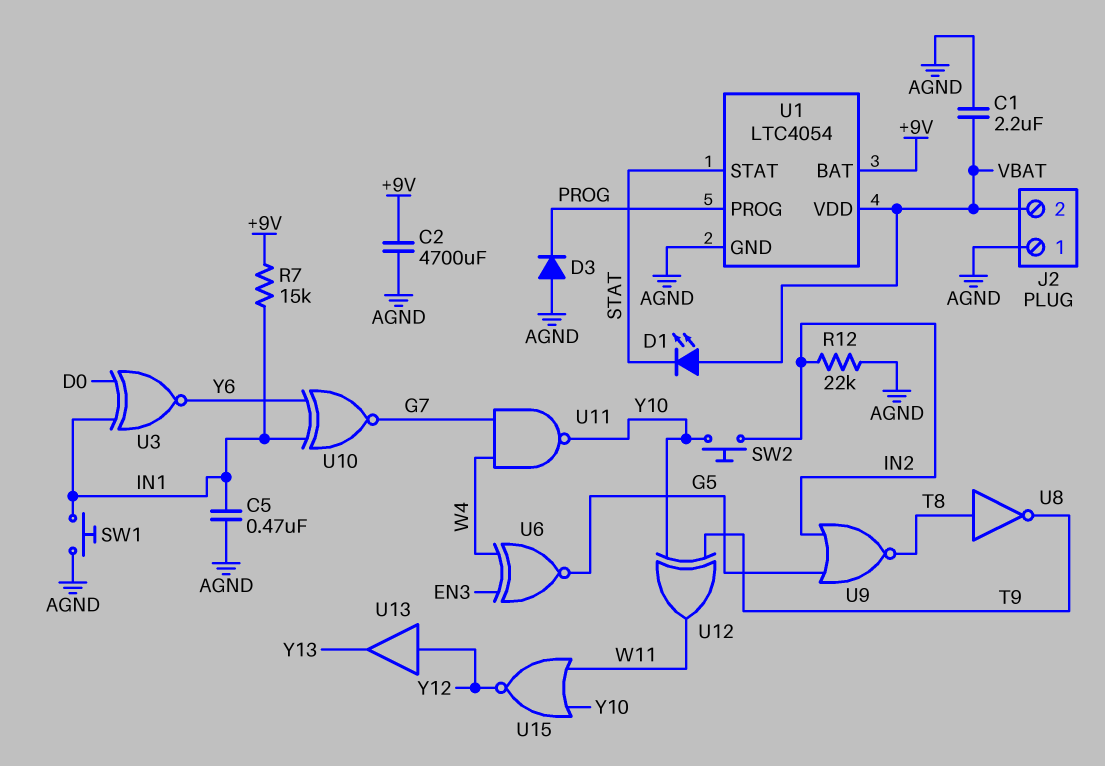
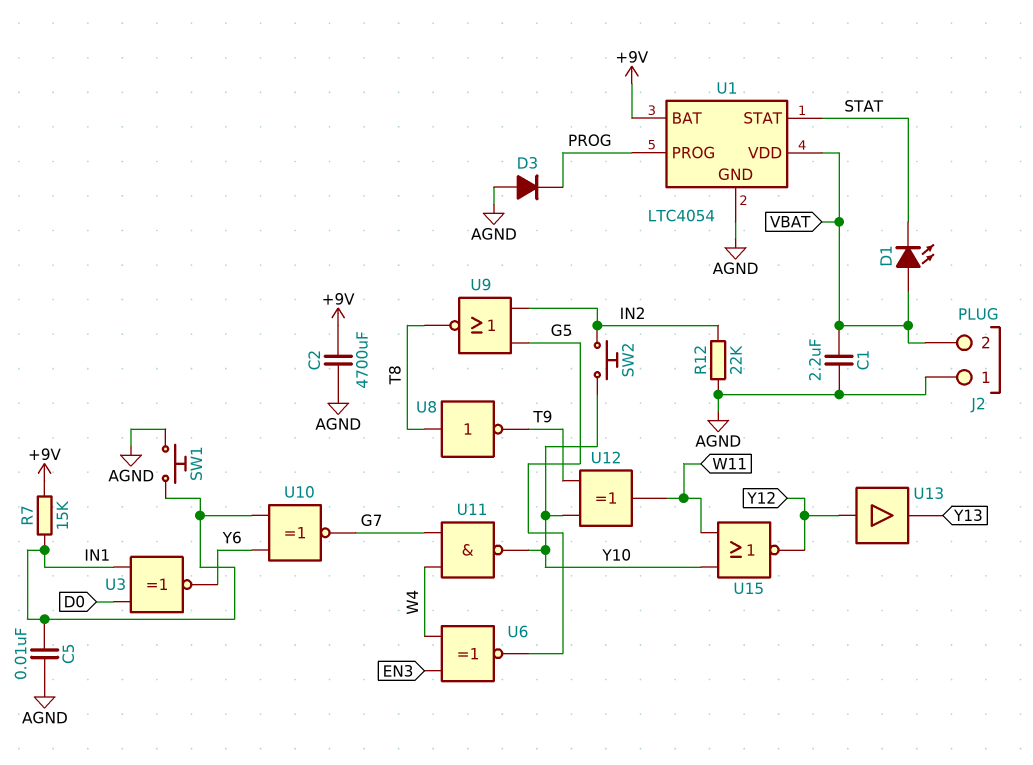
C5: 470nF (AGND, IN1) -> 10nF (AGND, IN1)

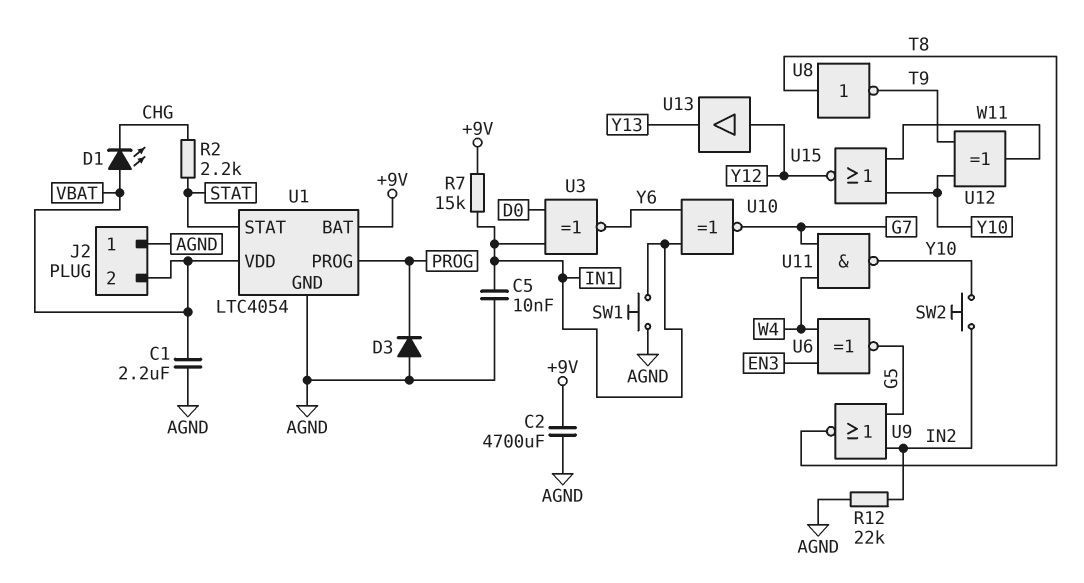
D1: LED (A VBAT, K STAT) -> LED (A VBAT, K CHG)
R2: none -> 2.2k (CHG, STAT)

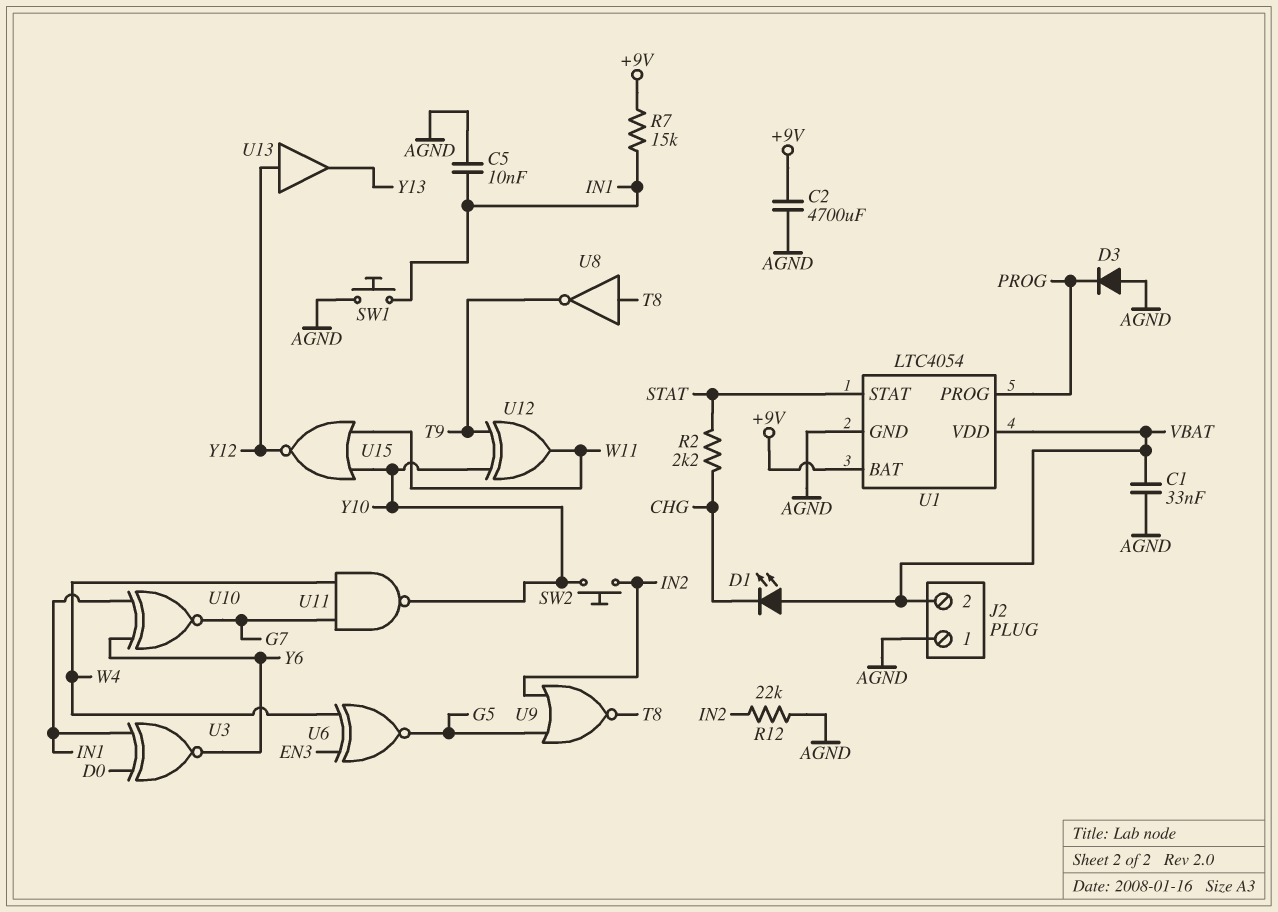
C1: 2.2uF (AGND, VBAT) -> 33nF (AGND, VBAT)

